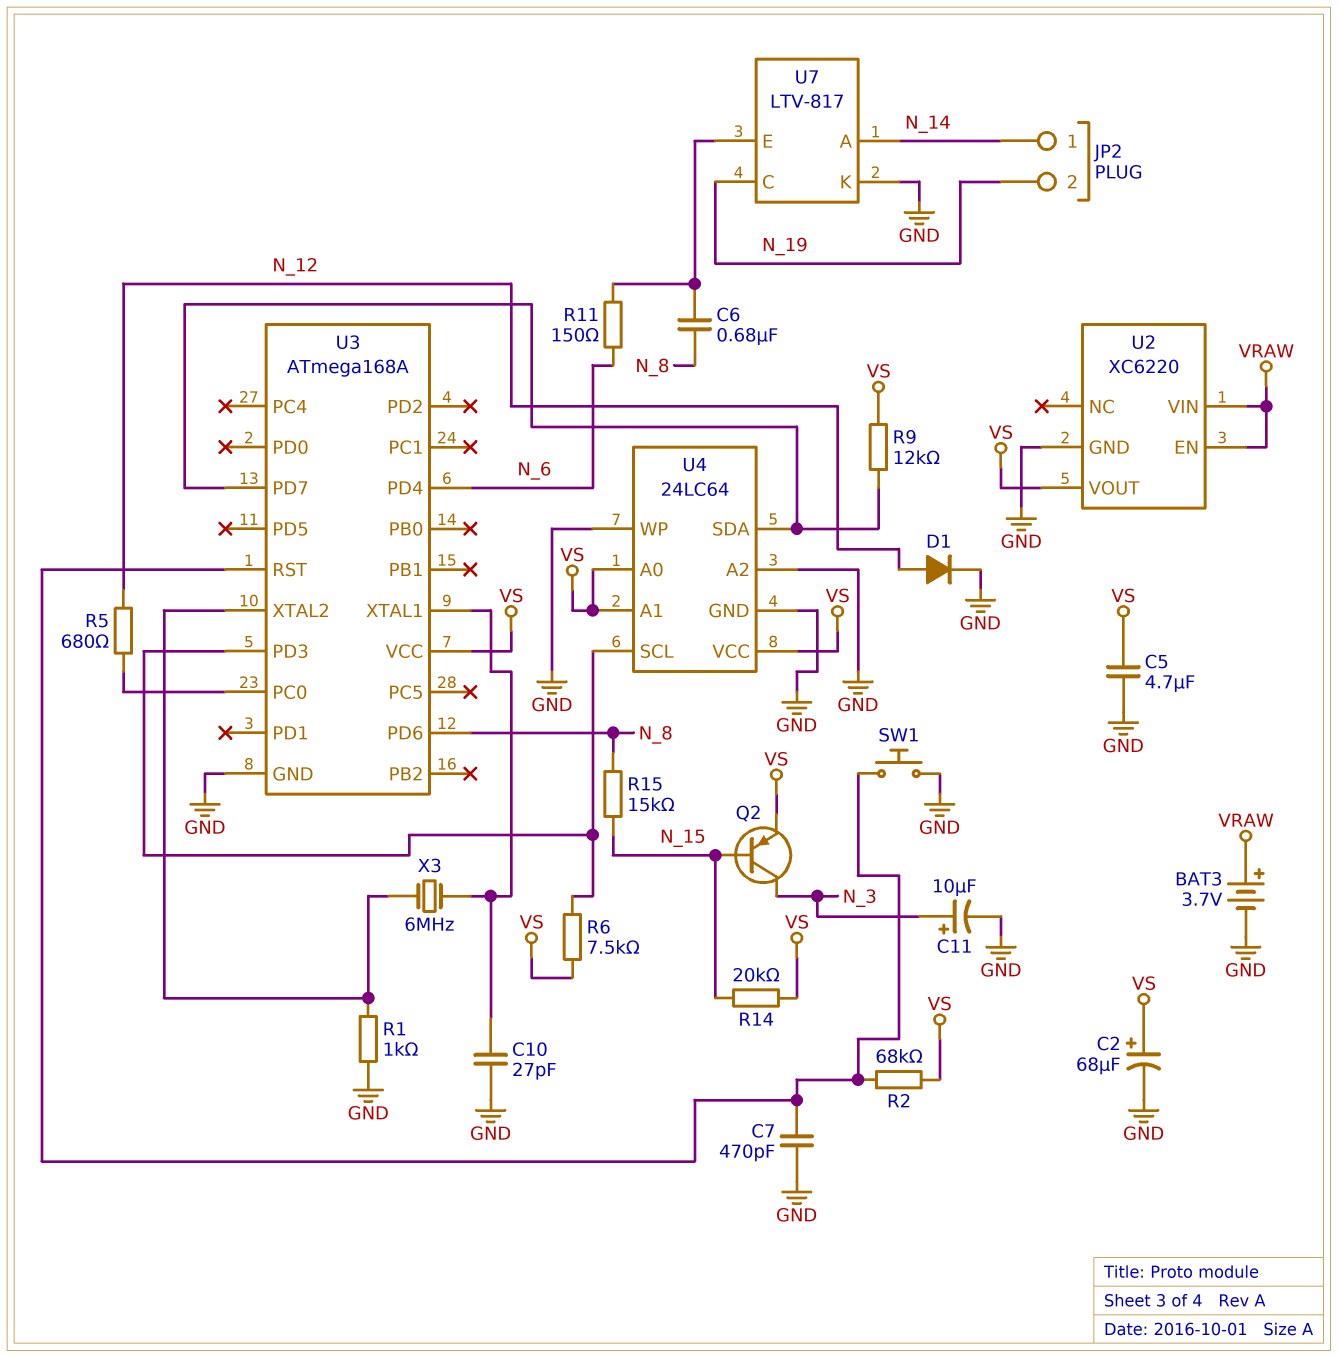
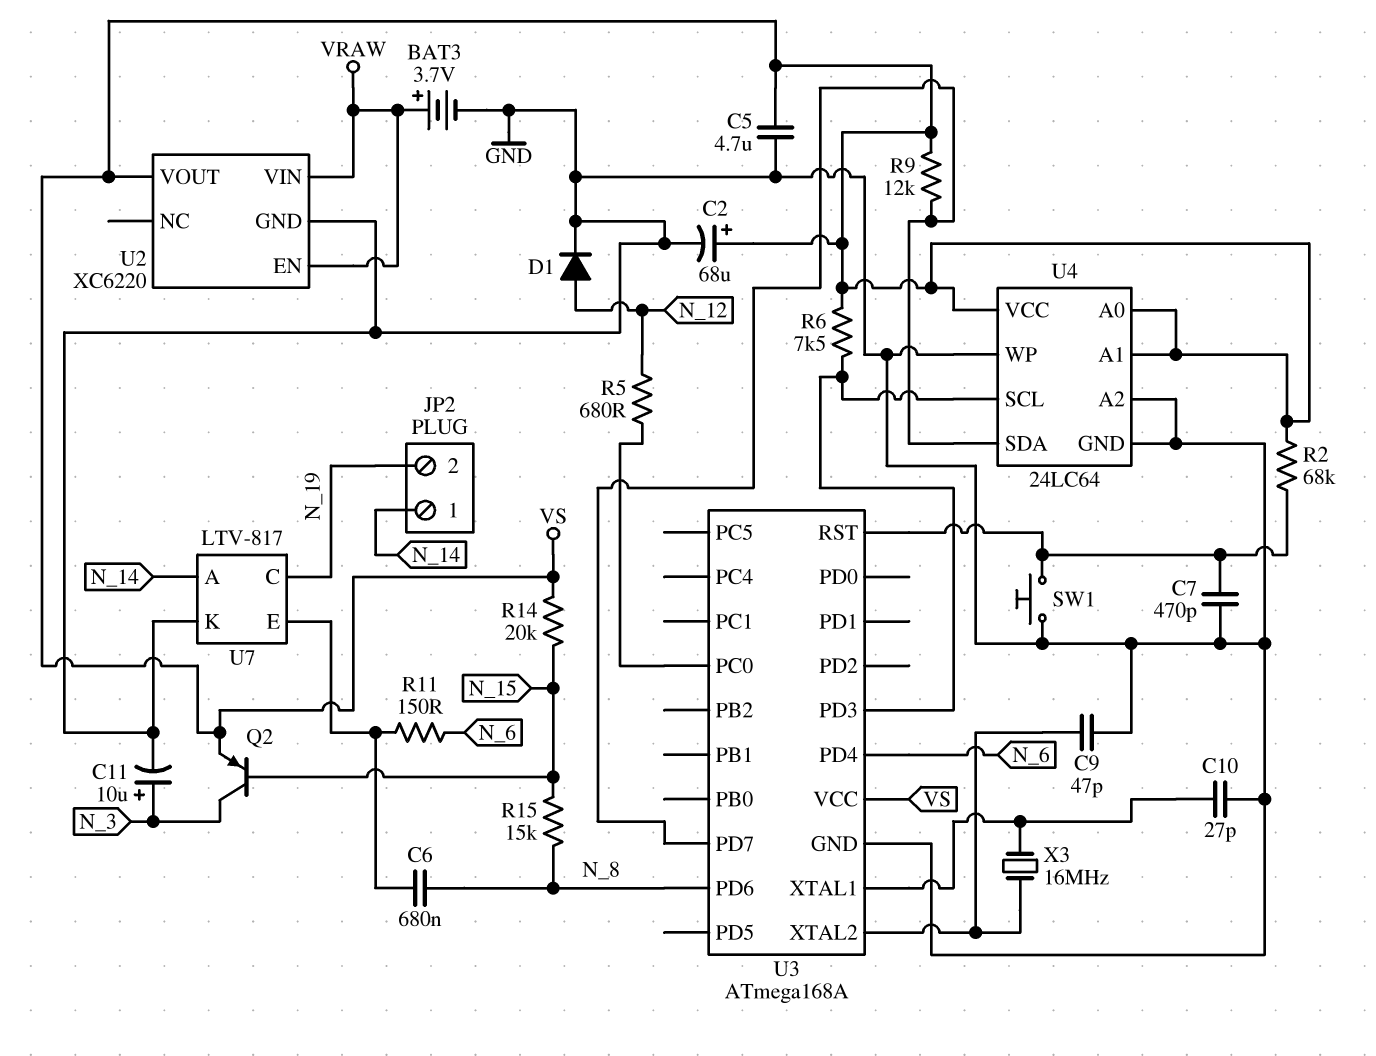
C9: none -> 47pF (GND, U3/XTAL2)
R1: 1k (GND, U3/XTAL2) -> none
X3: 6MHz (U3/XTAL1, U3/XTAL2) -> 16MHz (U3/XTAL1, U3/XTAL2)

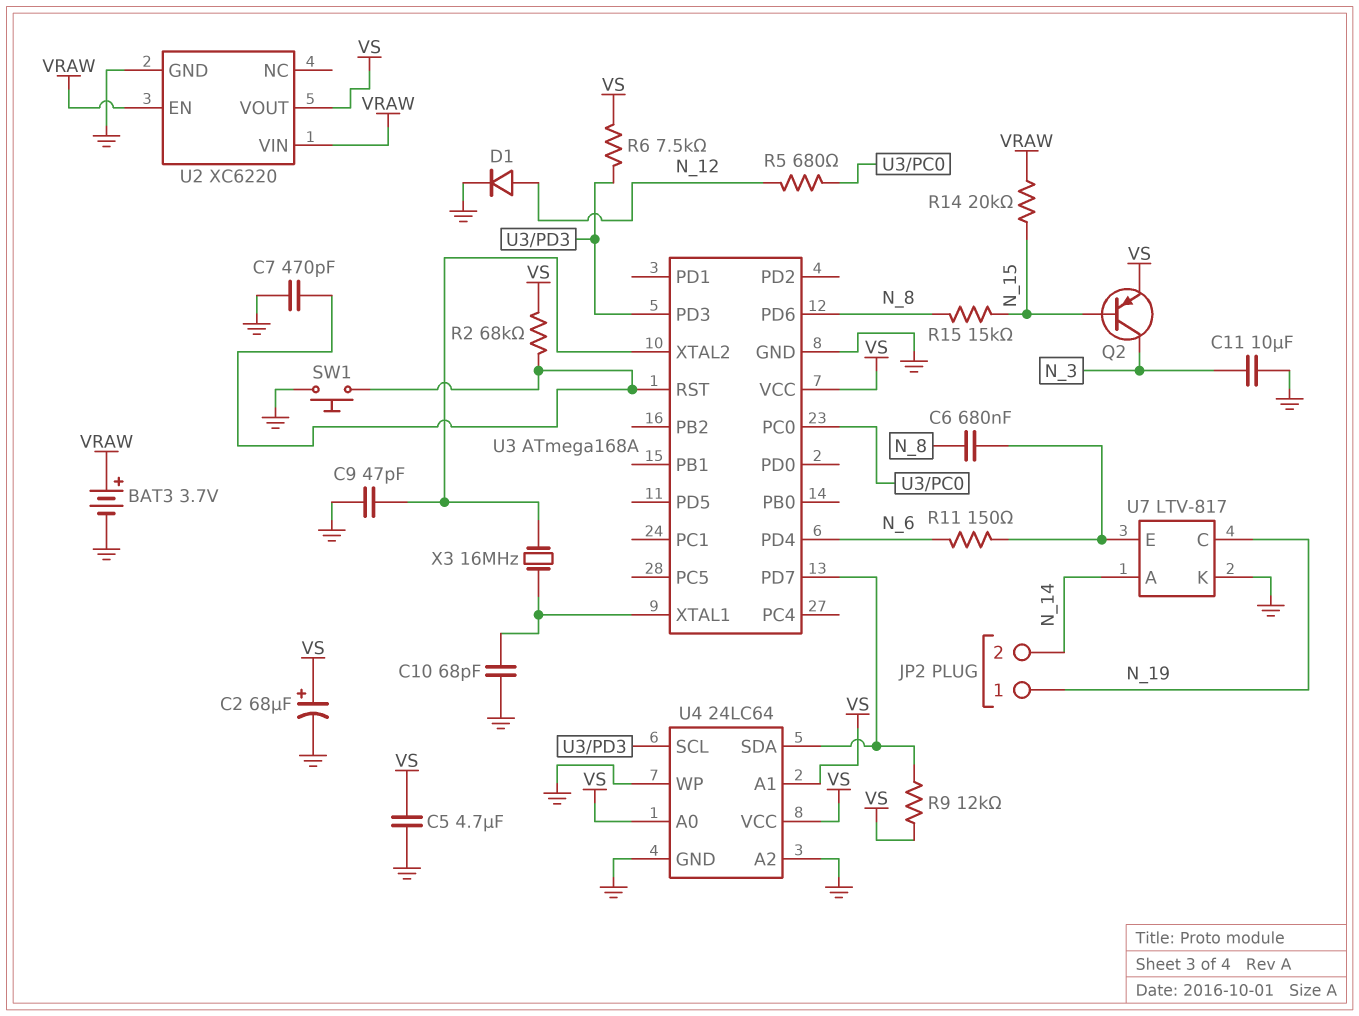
C10: 27pF (GND, U3/XTAL1) -> 68pF (GND, U3/XTAL1)
C11: 10uF (plus N_3, minus GND) -> 10uF (GND, N_3)
JP2 pin 1: N_14 -> N_19
JP2 pin 2: N_19 -> N_14
R14: 20k (N_15, VS) -> 20k (N_15, VRAW)

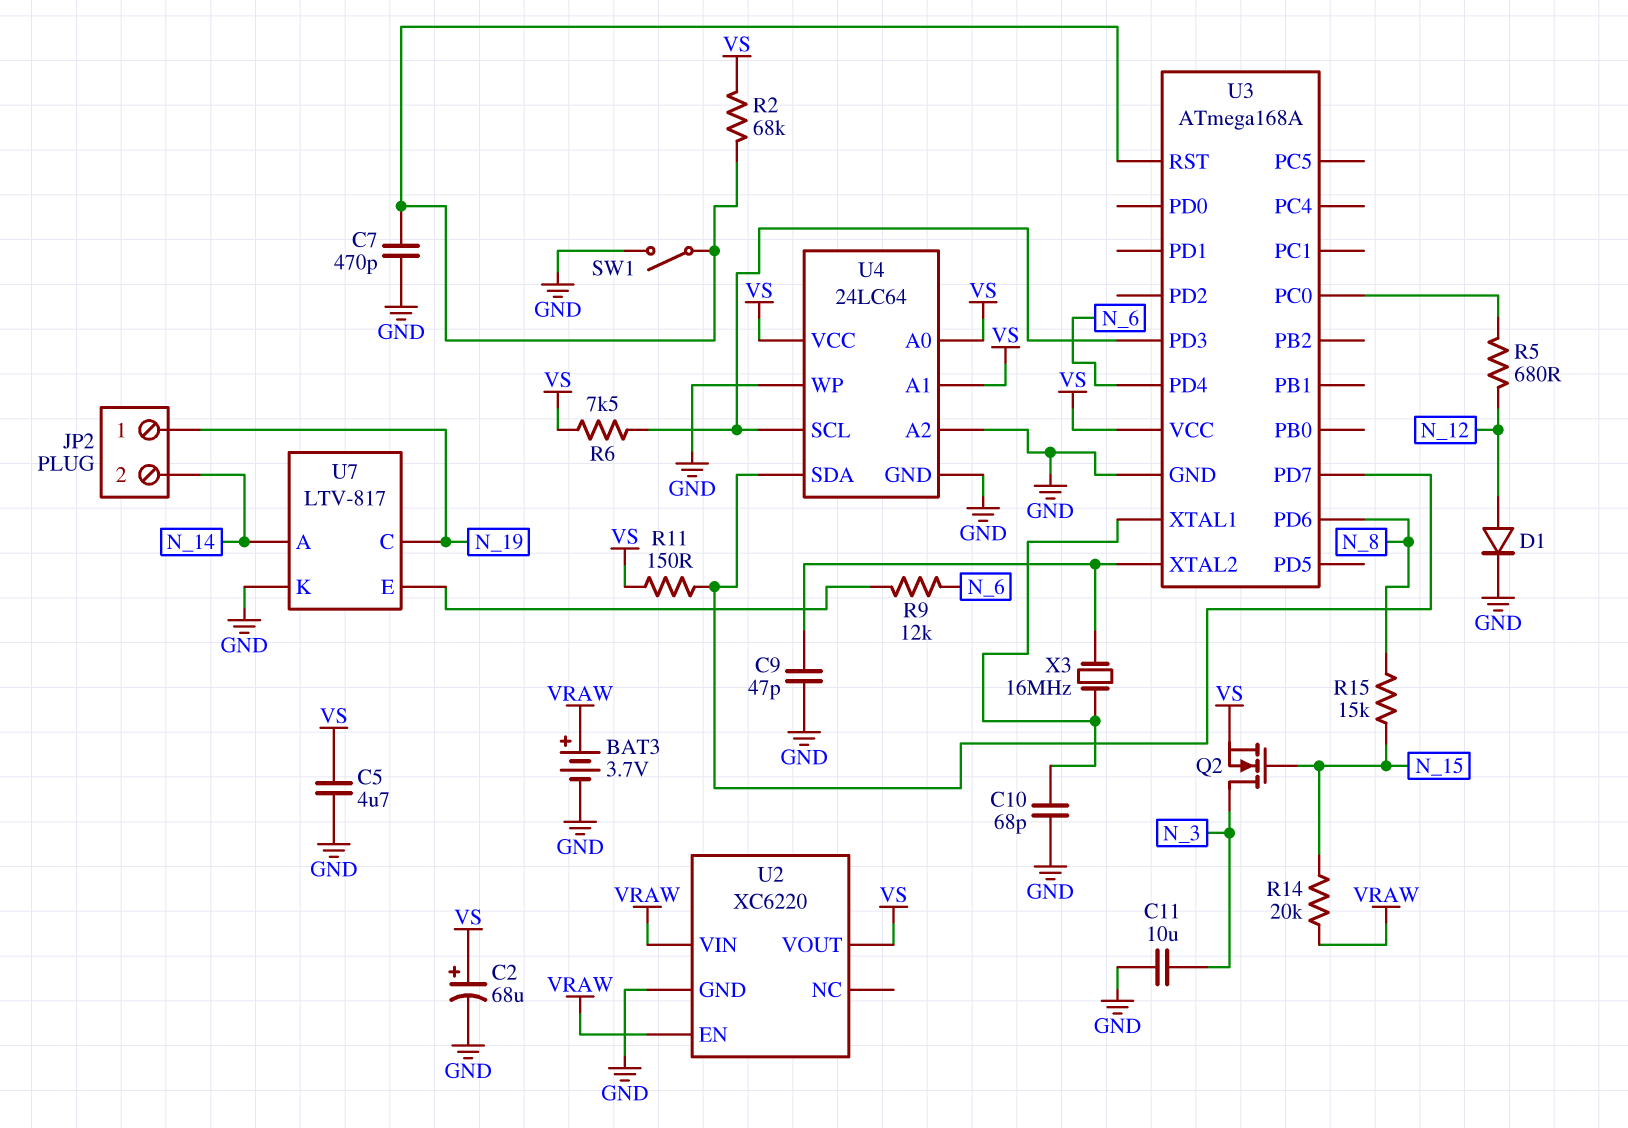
C6: 680nF (N_8, U7/E) -> none
Q2: PNP (B N_15, C N_3, E VS) -> NMOS (G N_15, D N_3, S VS)
R9: 12k (U3/PD7, VS) -> 12k (N_6, U7/E)
R11: 150 (N_6, U7/E) -> 150 (U3/PD7, VS)
SW1: button (GND, U3/RST) -> switch (GND, U3/RST)

